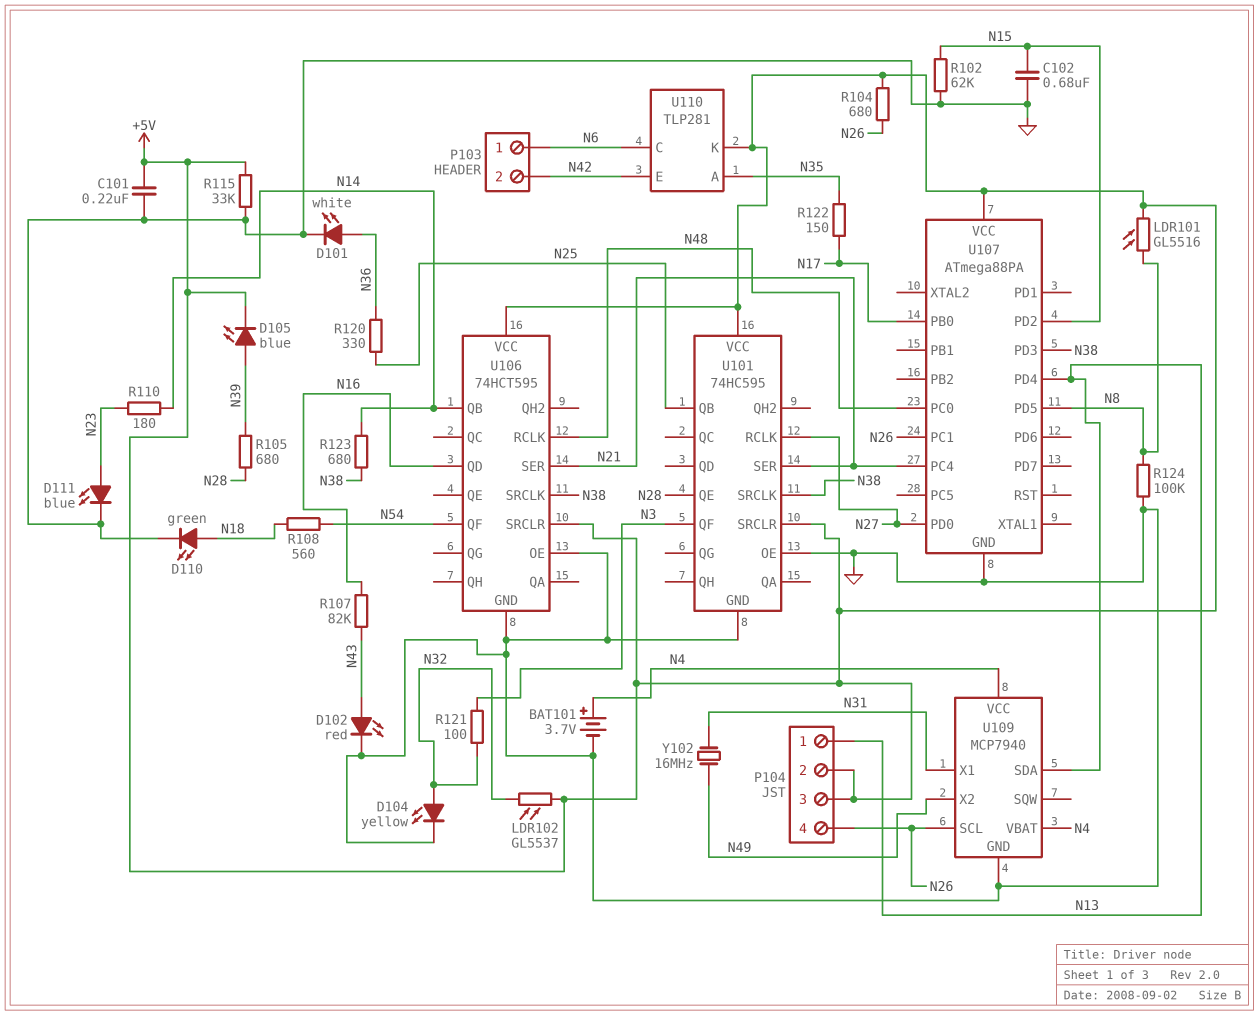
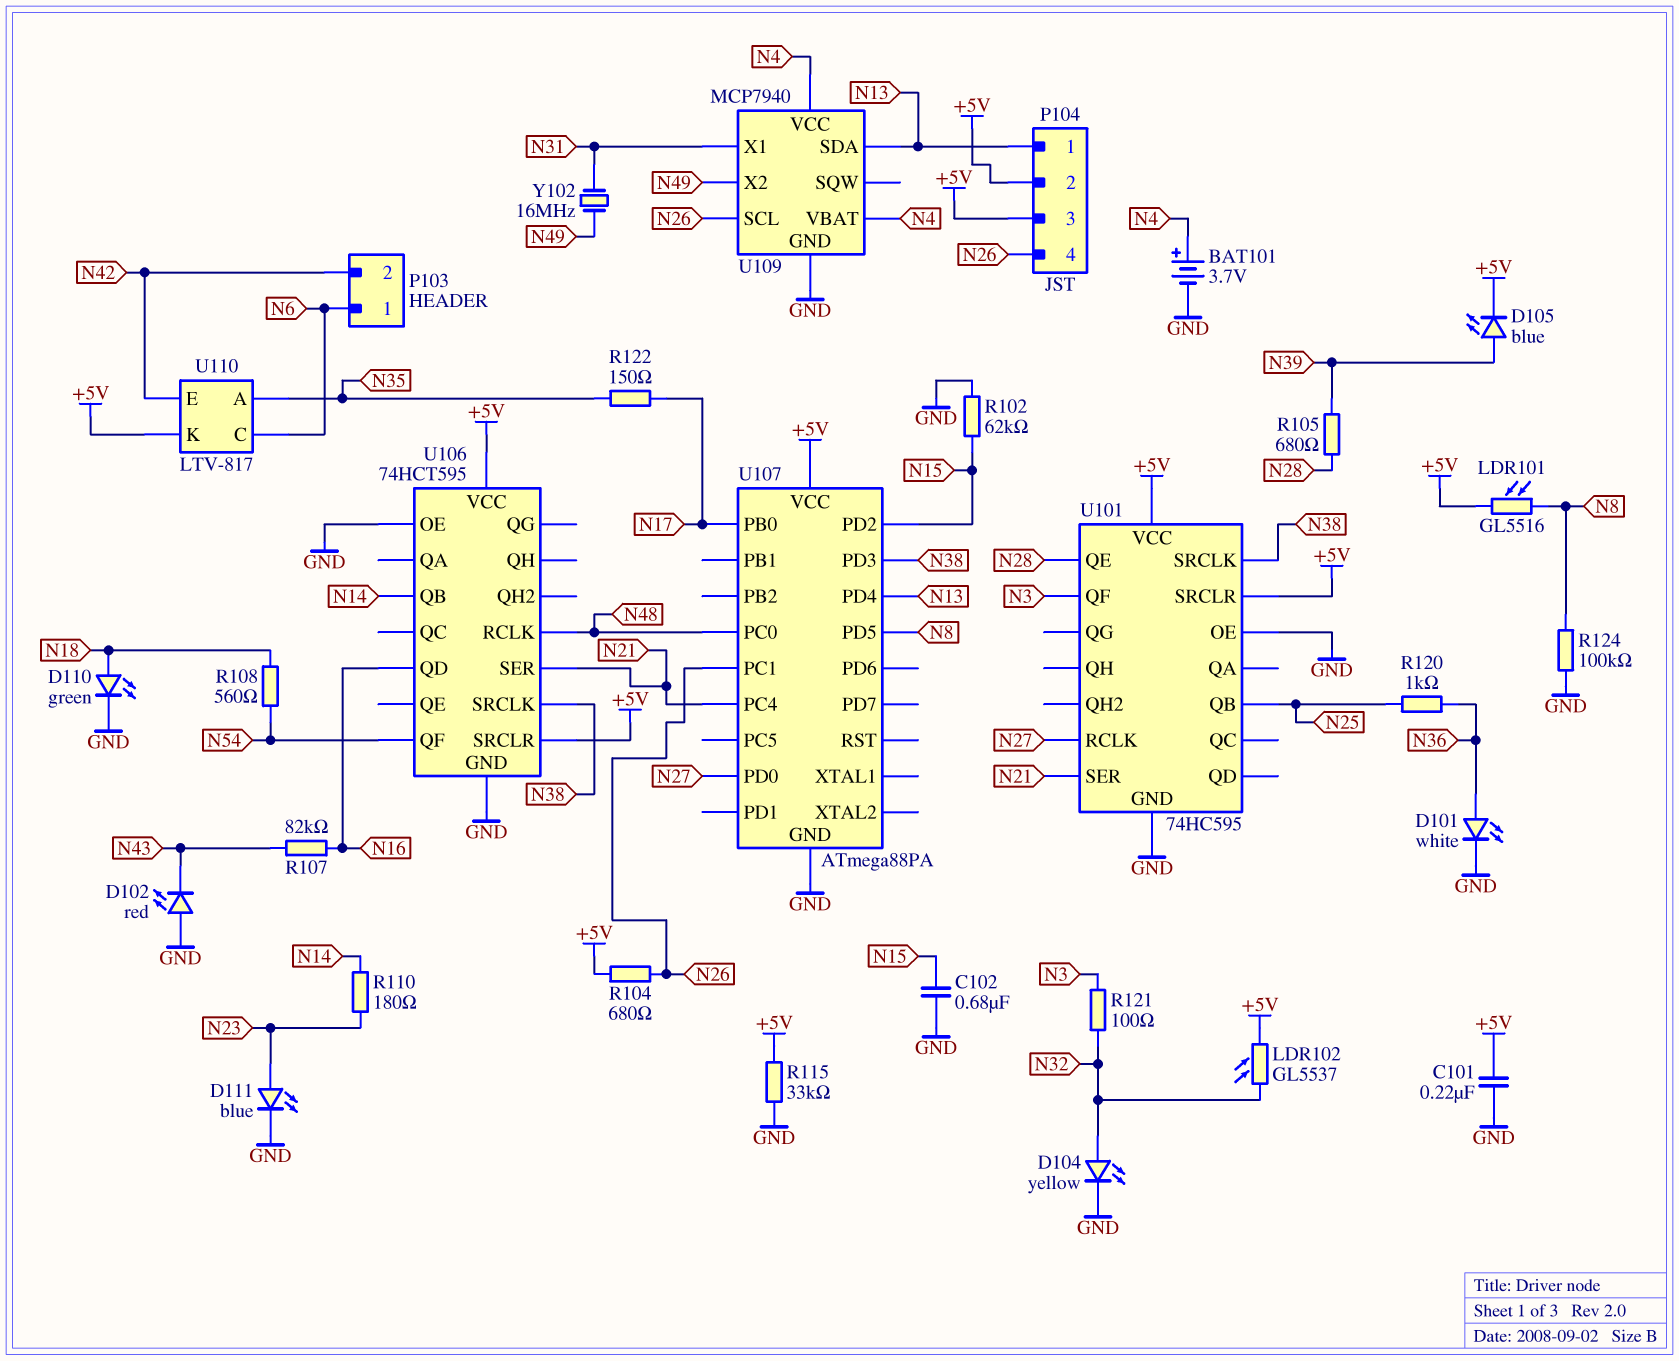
D102: LED red (A N43, K GND) -> LED red (A GND, K N43)
R120: 330 (N25, N36) -> 1k (N25, N36)
R123: 680 (N14, N38) -> none
U110: TLP281 -> LTV-817

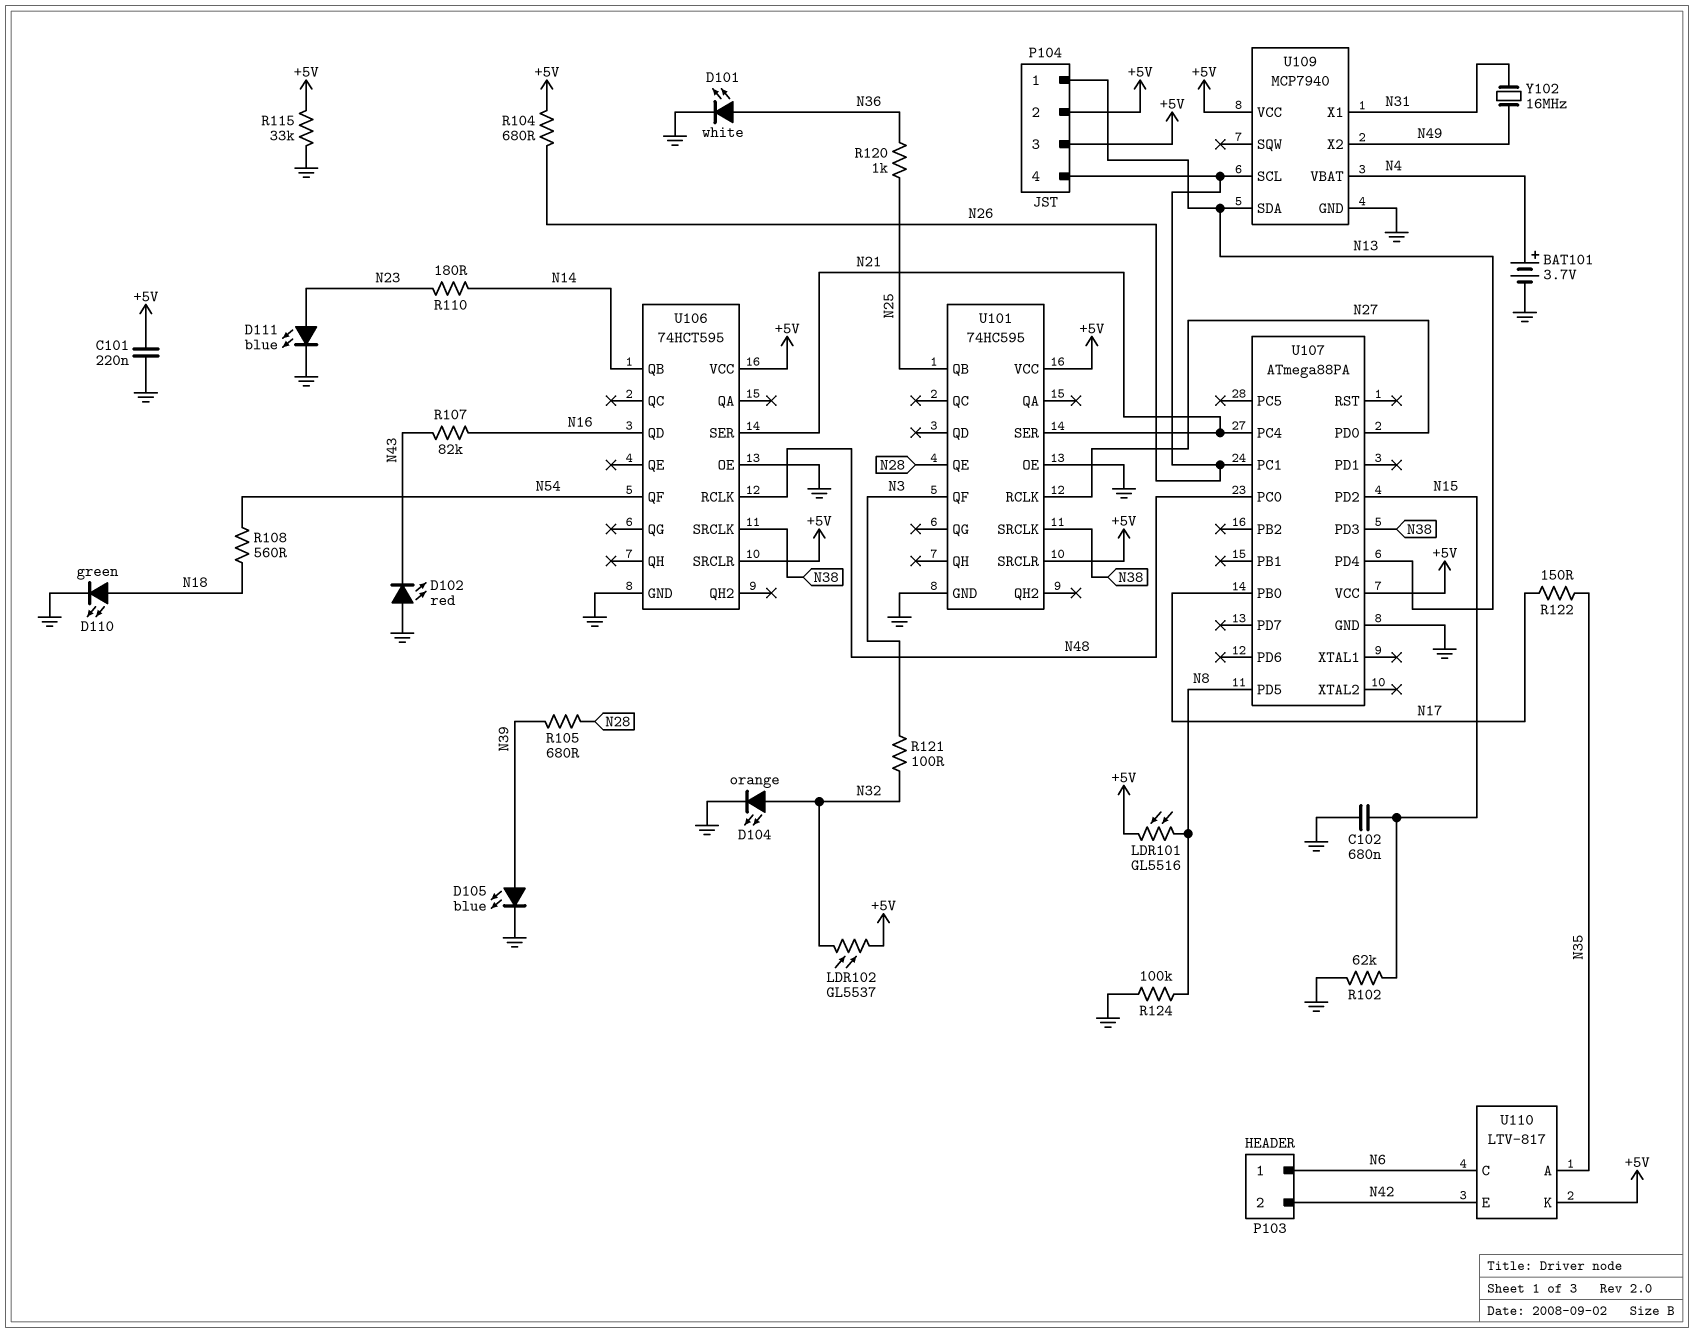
D104: LED yellow (A N32, K GND) -> LED orange (A N32, K GND)
D105: LED blue (A N39, K +5V) -> LED blue (A N39, K GND)
U109 pin VCC: N4 -> +5V

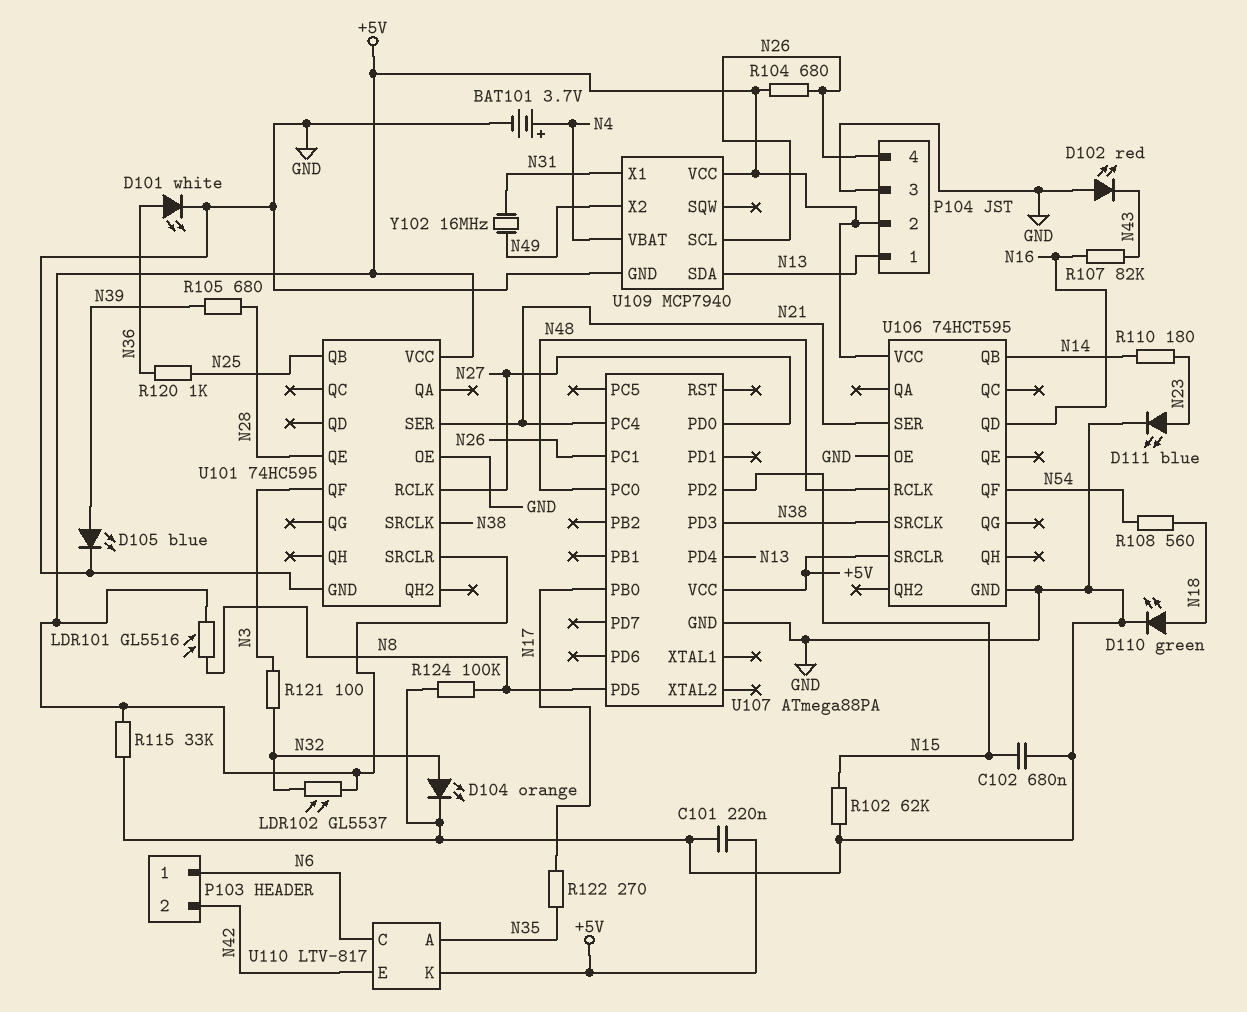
P104 pin 3: +5V -> GND
R122: 150 (N17, N35) -> 270 (N17, N35)

